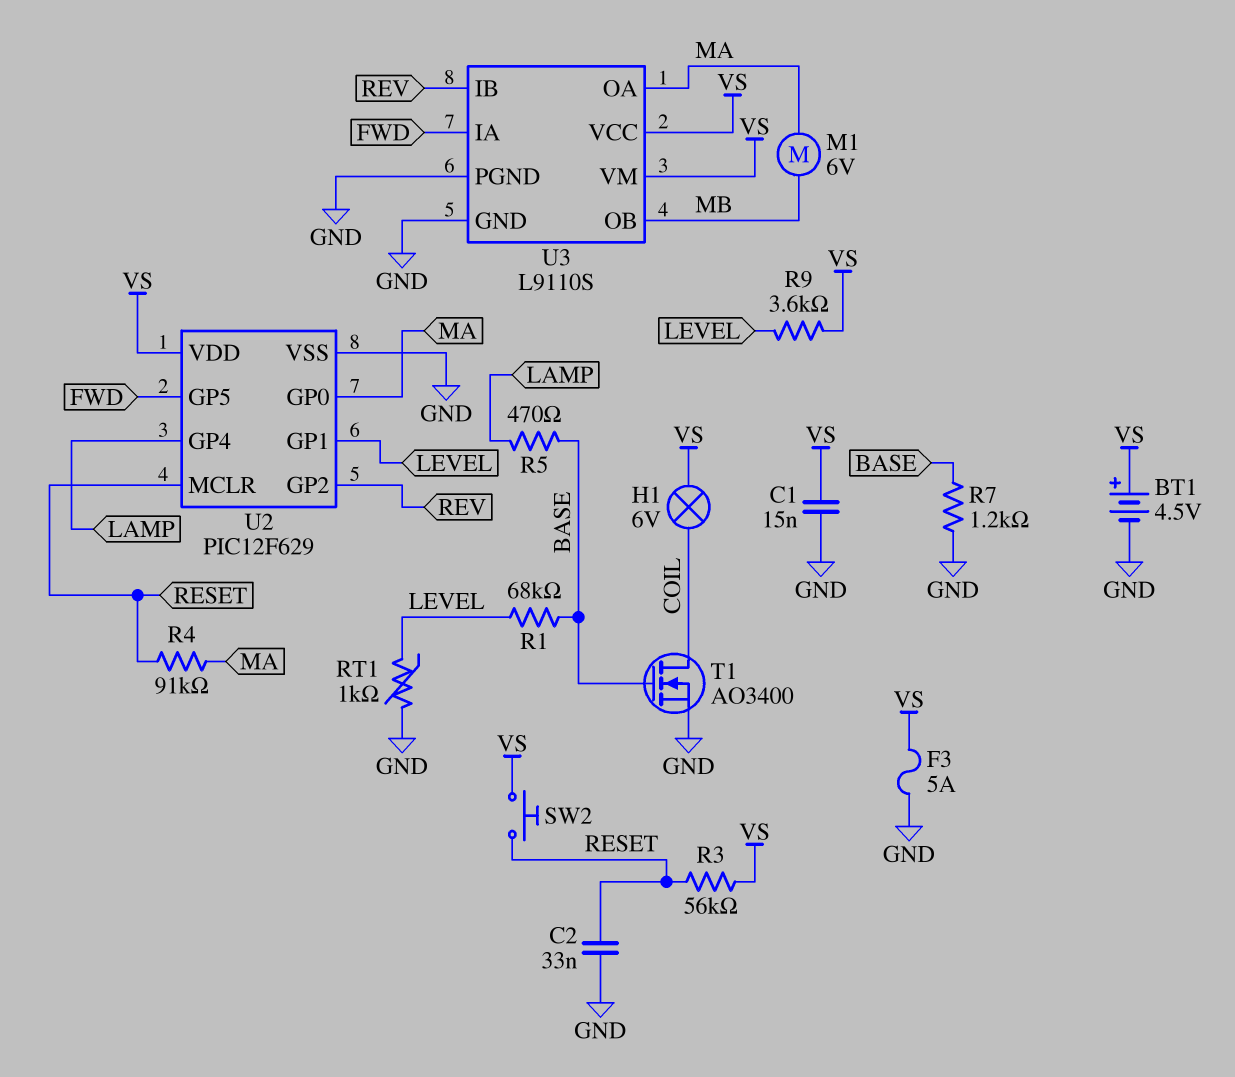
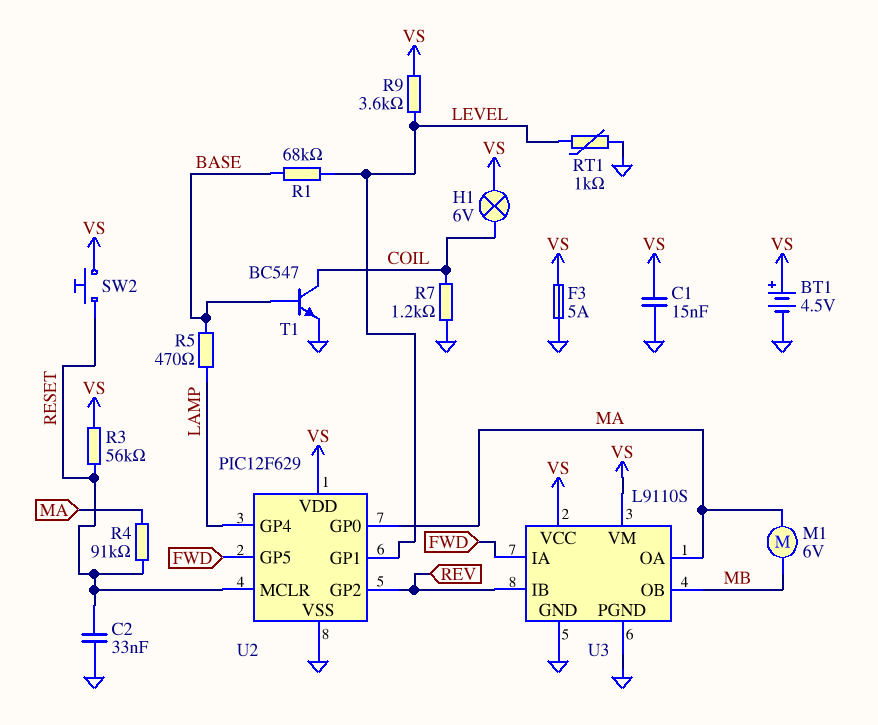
R7: 1.2k (BASE, GND) -> 1.2k (COIL, GND)
T1: NMOS AO3400 (G BASE, D COIL, S GND) -> NPN BC547 (B BASE, C COIL, E GND)

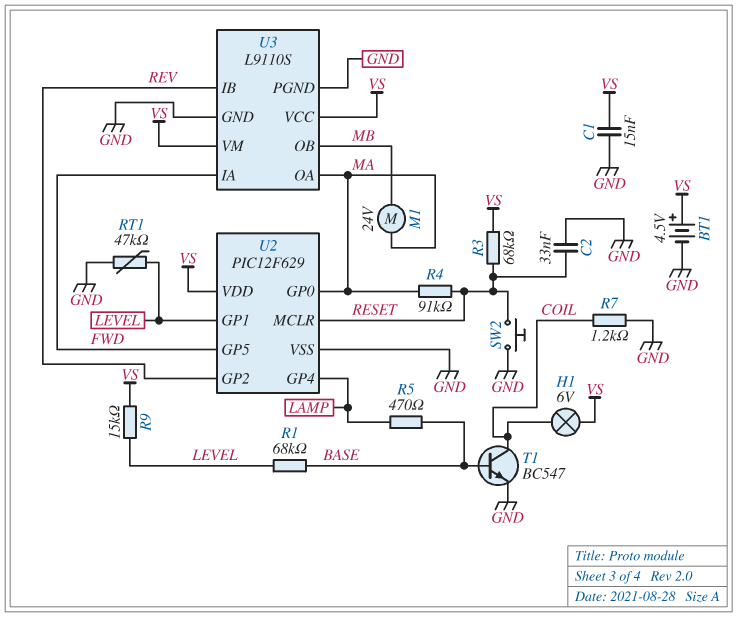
F3: 5A (GND, VS) -> none
M1: motor 6V (MA, MB) -> motor 24V (MA, MB)
R3: 56k (RESET, VS) -> 68k (RESET, VS)
R9: 3.6k (LEVEL, VS) -> 15k (LEVEL, VS)
RT1: 1k (GND, LEVEL) -> 47k (GND, LEVEL)
SW2: button (RESET, VS) -> button (GND, RESET)

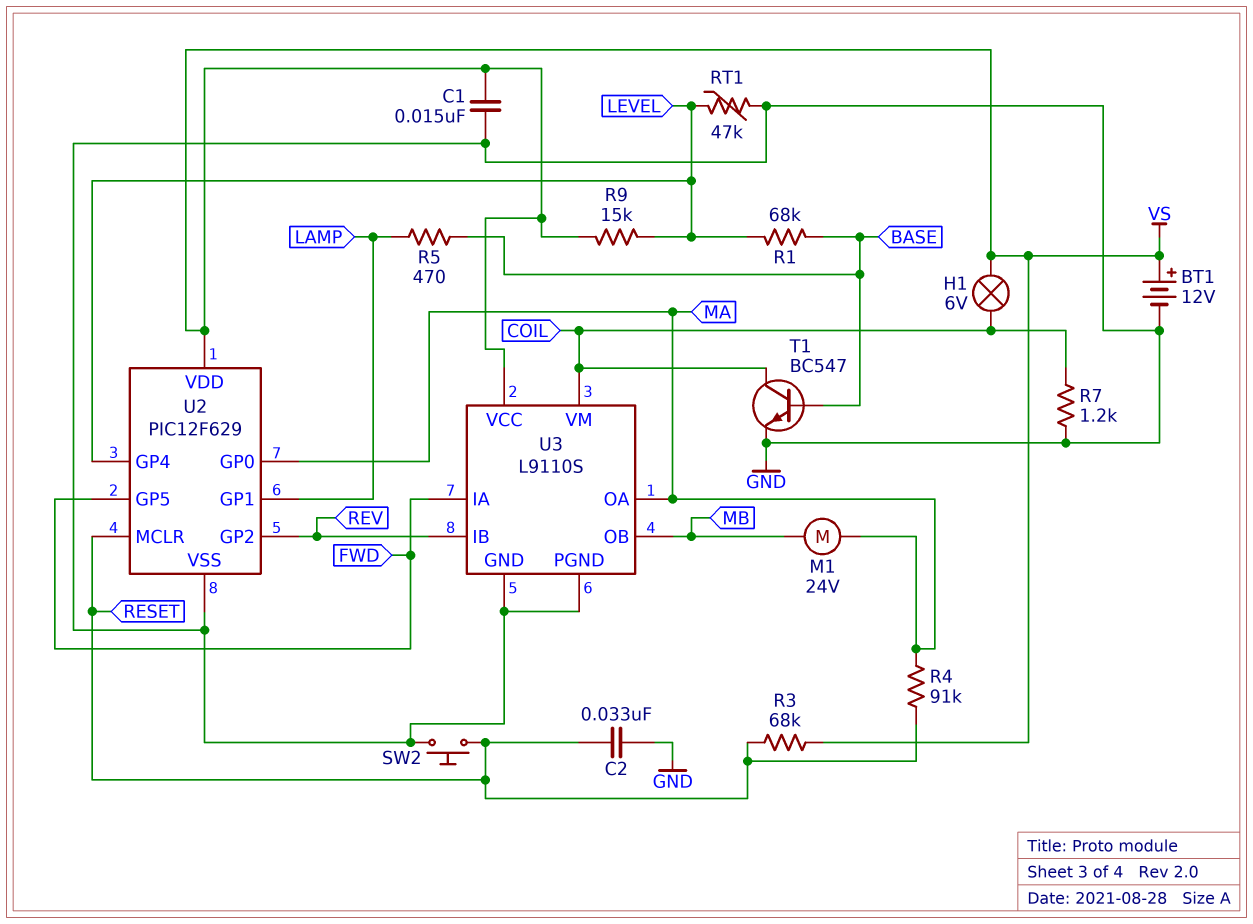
BT1: 4.5V (plus VS, minus GND) -> 12V (plus VS, minus GND)
U2 pin GP1: LEVEL -> LAMP
U2 pin GP4: LAMP -> LEVEL
U3 pin VM: VS -> COIL

